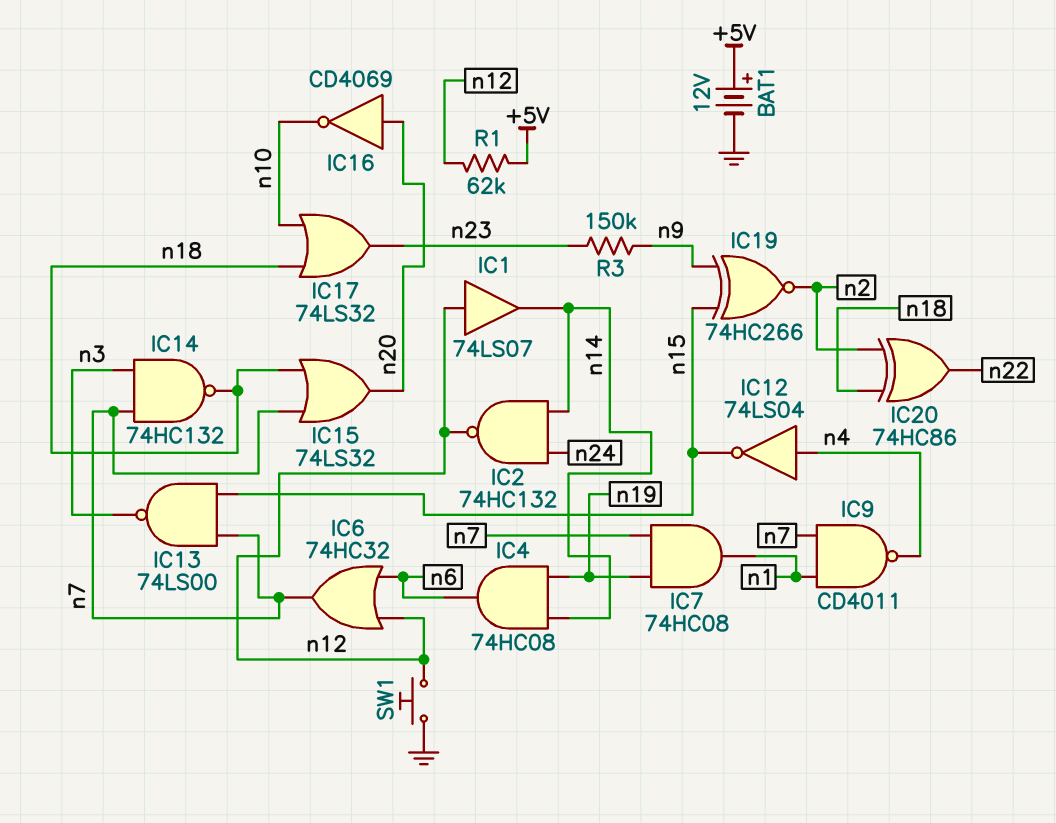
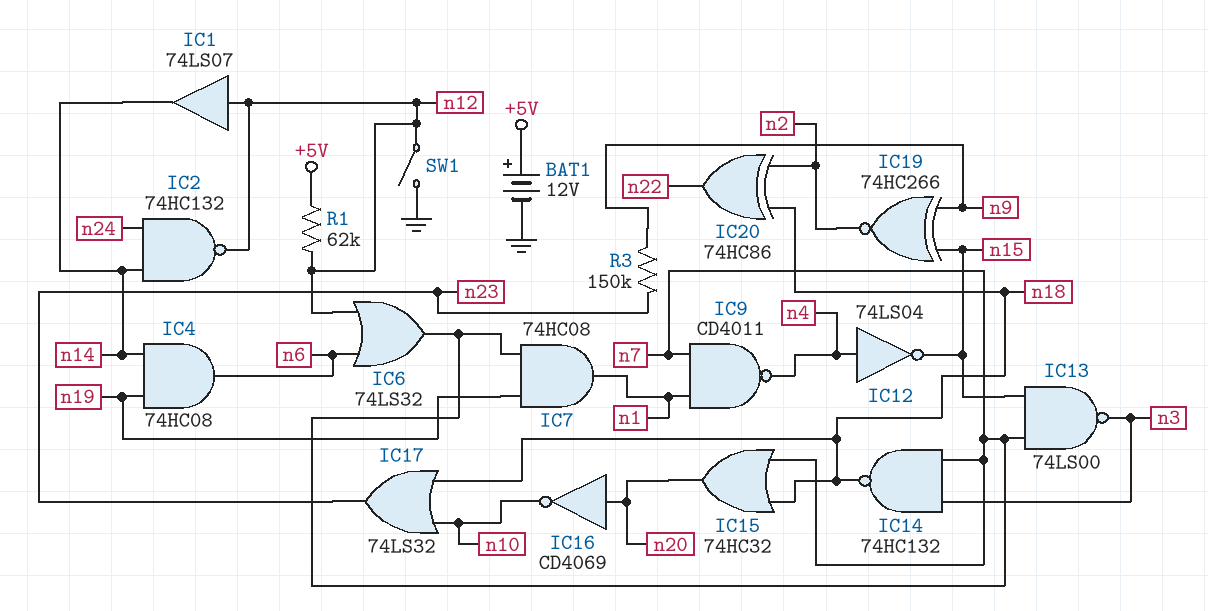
IC6: OR 74HC32 (in n6, in n12, out n7) -> OR 74LS32 (in n6, in n12, out n7)
IC15: OR 74LS32 (in n7, in n18, out n20) -> OR 74HC32 (in n7, in n18, out n20)
SW1: button (GND, n12) -> switch (GND, n12)

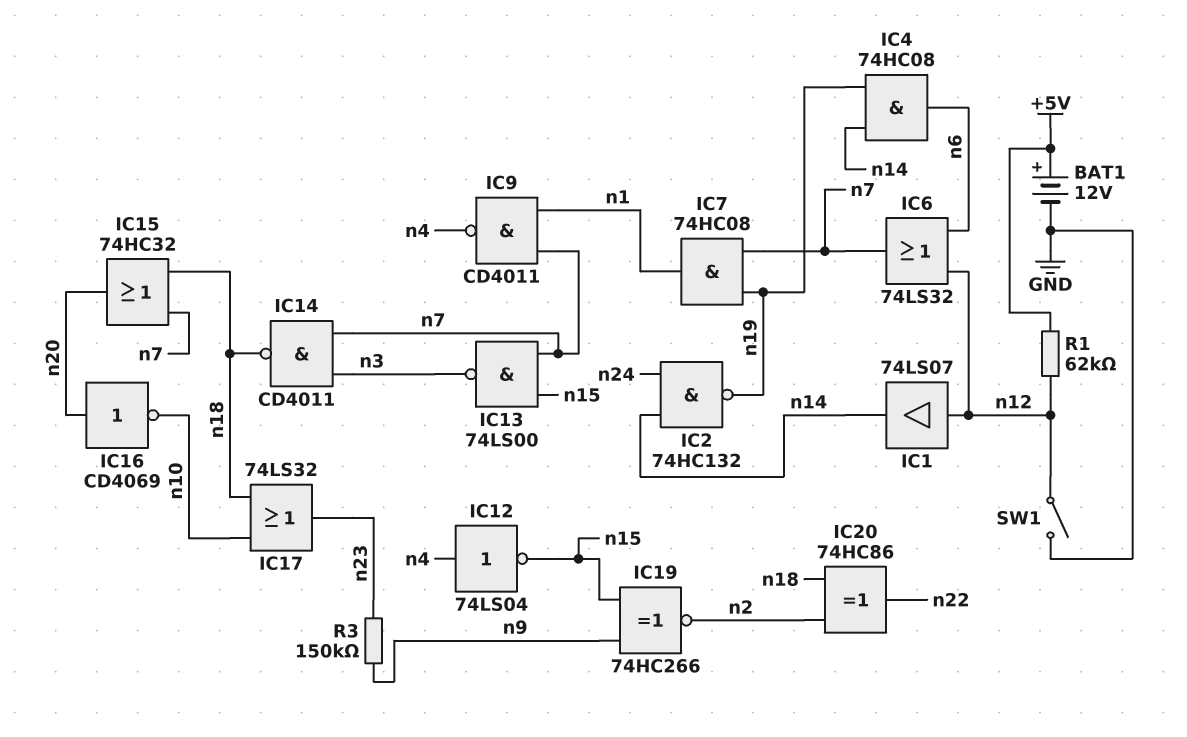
IC2: NAND 74HC132 (in n14, in n24, out n12) -> NAND 74HC132 (in n14, in n24, out n19)
IC14: NAND 74HC132 (in n3, in n7, out n18) -> NAND CD4011 (in n3, in n7, out n18)

